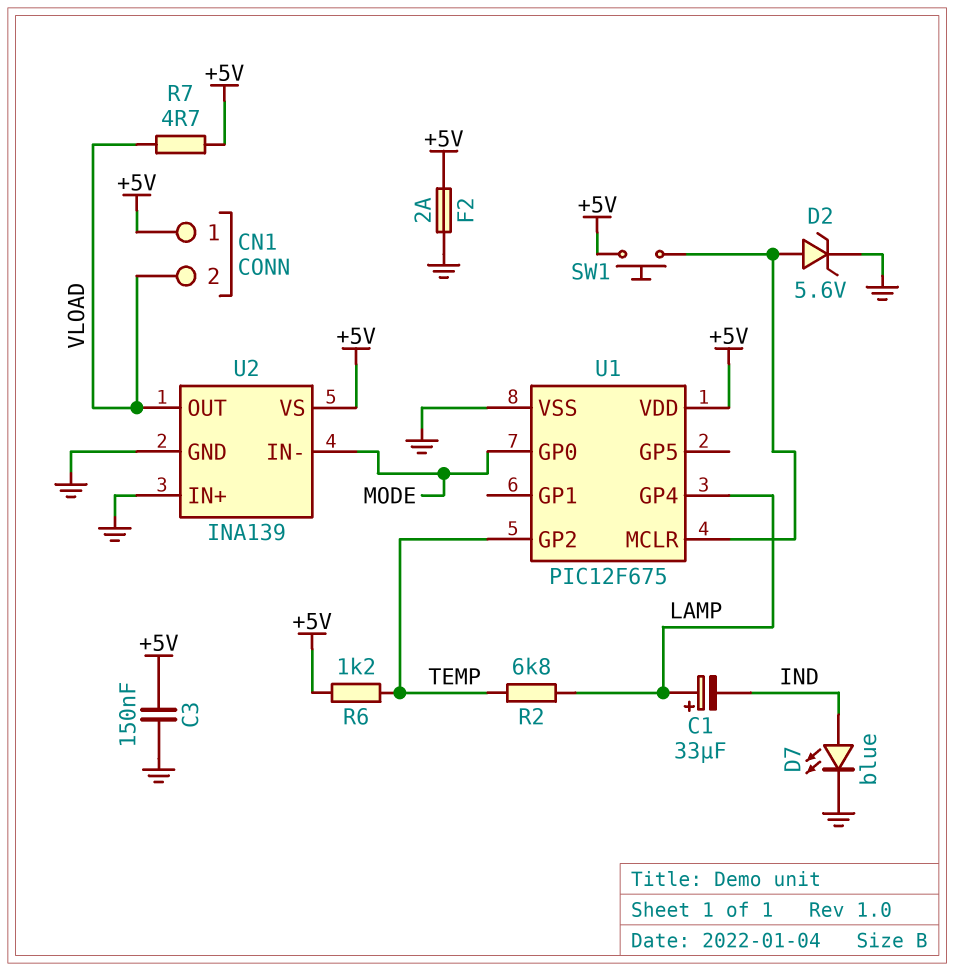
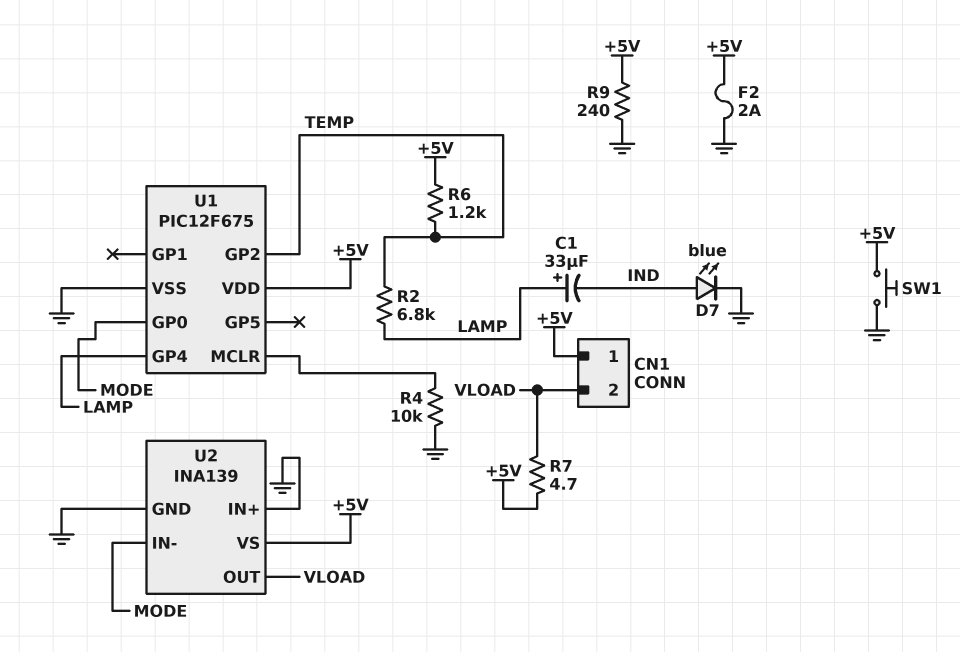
C3: 150nF (+5V, GND) -> none
D2: zener 5.6V (A U1/MCLR, K GND) -> none
R4: none -> 10k (GND, U1/MCLR)
R9: none -> 240 (+5V, GND)
SW1: button (+5V, U1/MCLR) -> button (+5V, GND)

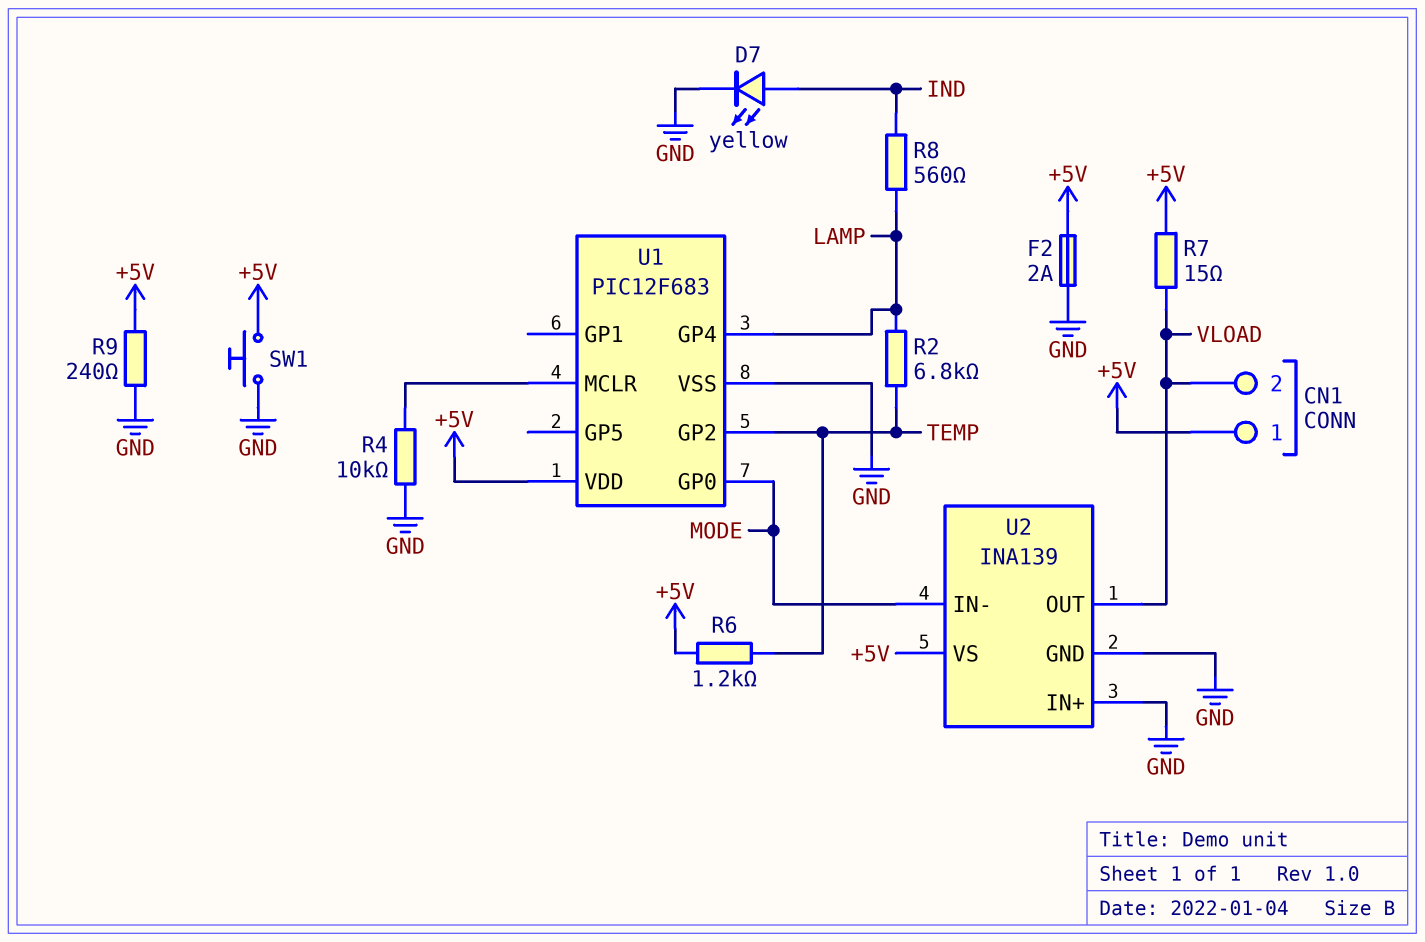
C1: 33uF (plus LAMP, minus IND) -> none
D7: LED blue (A IND, K GND) -> LED yellow (A IND, K GND)
R7: 4.7 (+5V, VLOAD) -> 15 (+5V, VLOAD)
R8: none -> 560 (IND, LAMP)
U1: PIC12F675 -> PIC12F683

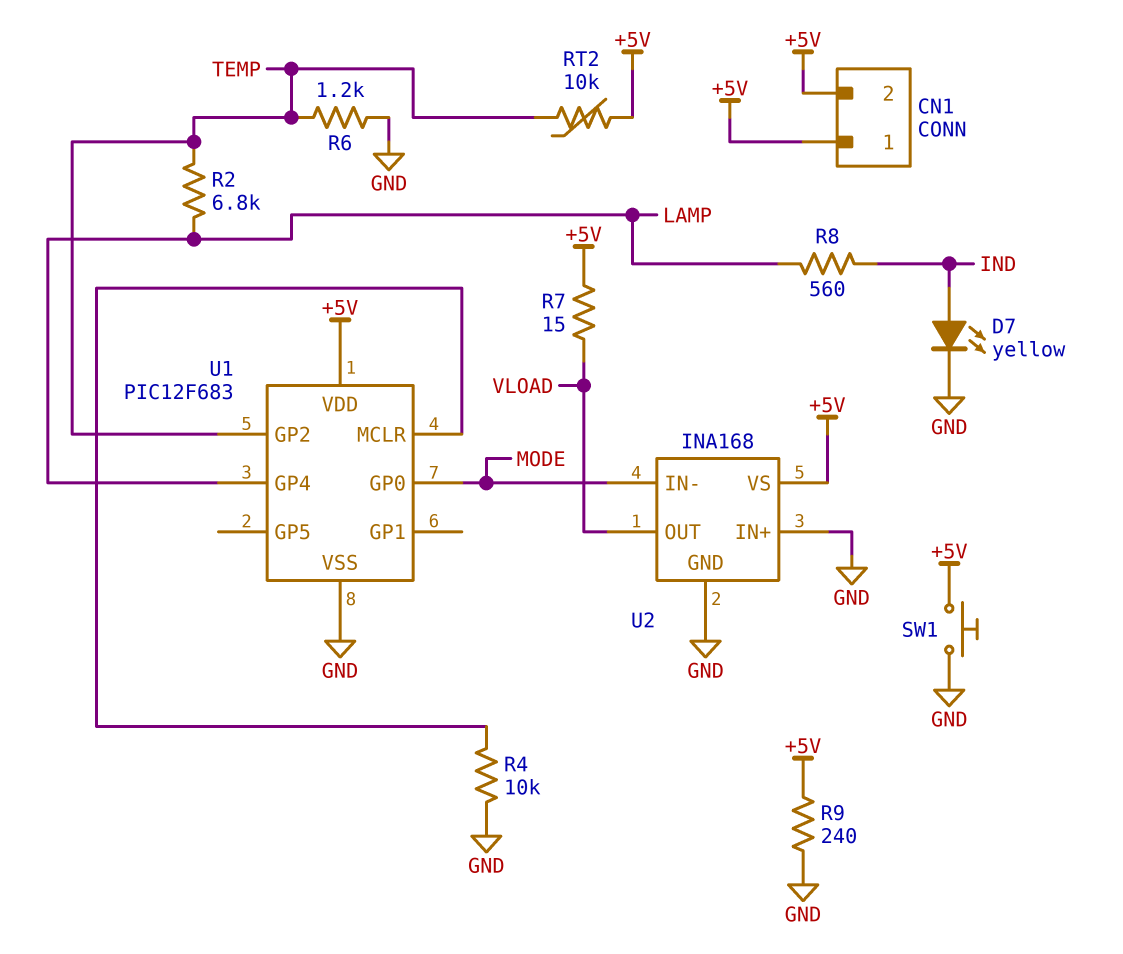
CN1 pin 2: VLOAD -> +5V
F2: 2A (+5V, GND) -> none
R6: 1.2k (+5V, TEMP) -> 1.2k (GND, TEMP)
RT2: none -> 10k (+5V, TEMP)
U2: INA139 -> INA168

